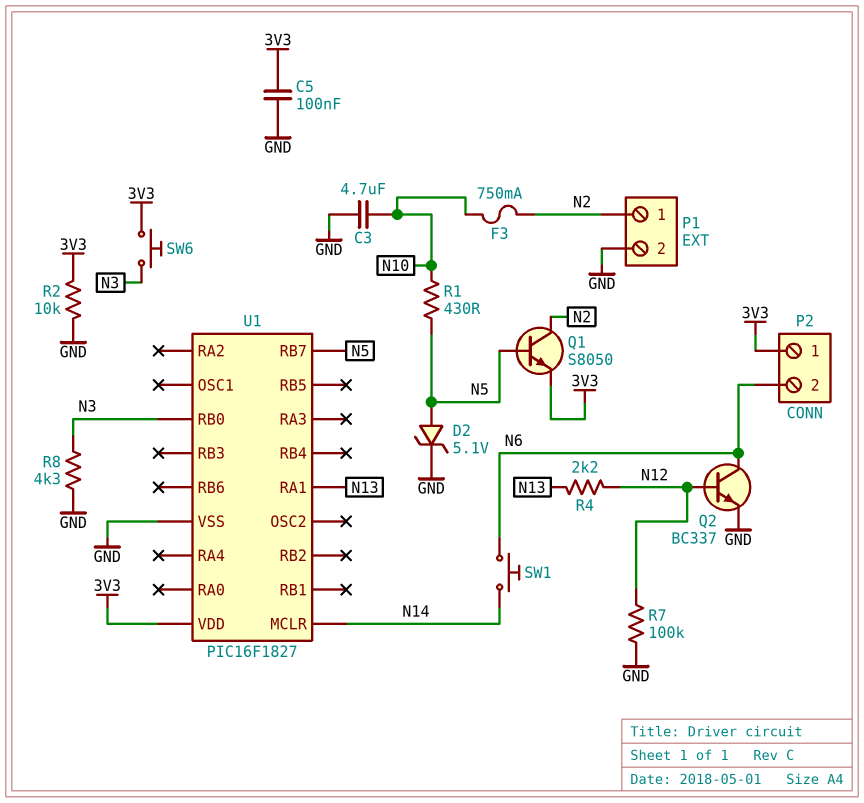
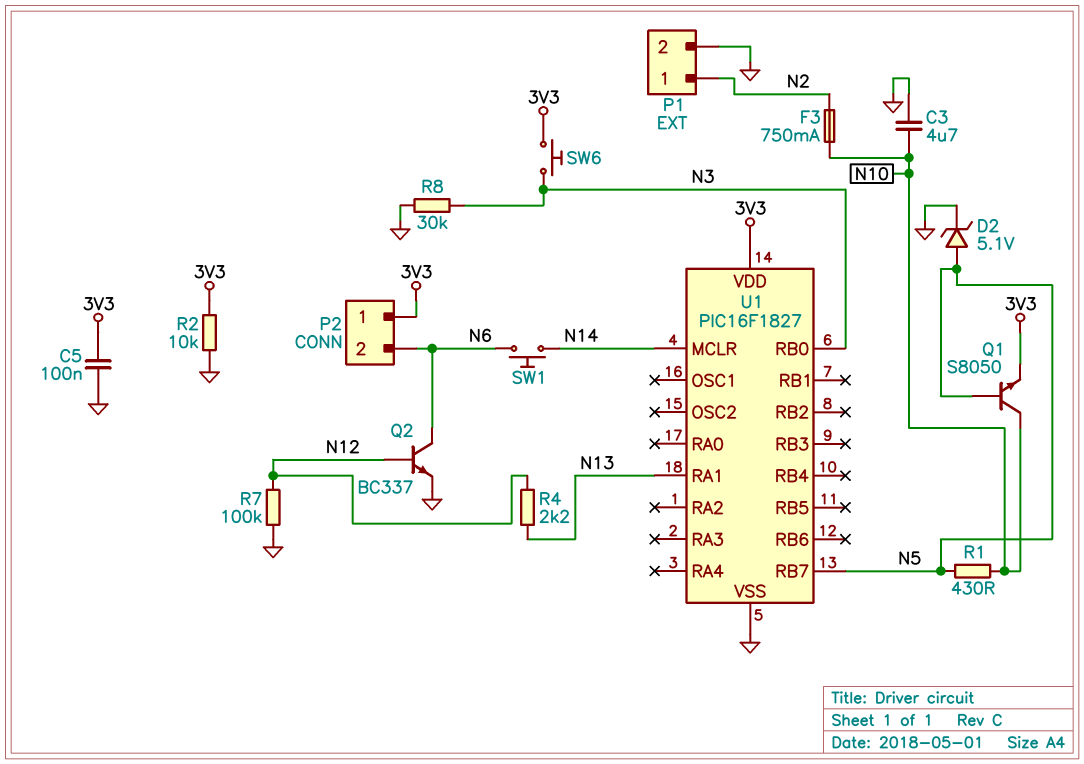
Q1: NPN S8050 (B N5, C N2, E 3V3) -> NPN S8050 (B N5, C N10, E 3V3)
R8: 4.3k (GND, N3) -> 30k (GND, N3)

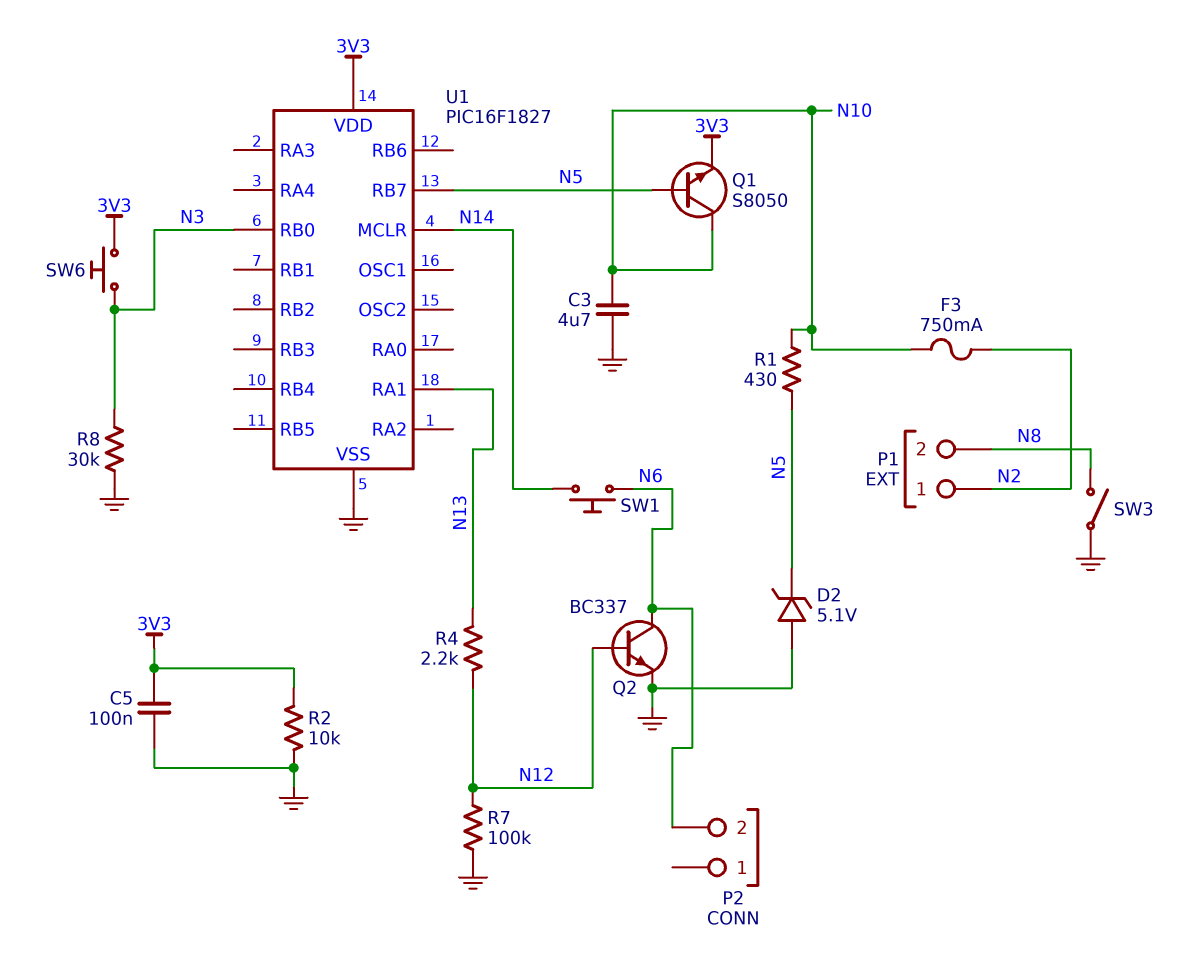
D2: zener 5.1V (A N5, K GND) -> zener 5.1V (A GND, K N5)
P1 pin 2: GND -> N8
P2 pin 1: 3V3 -> none
SW3: none -> switch (GND, N8)

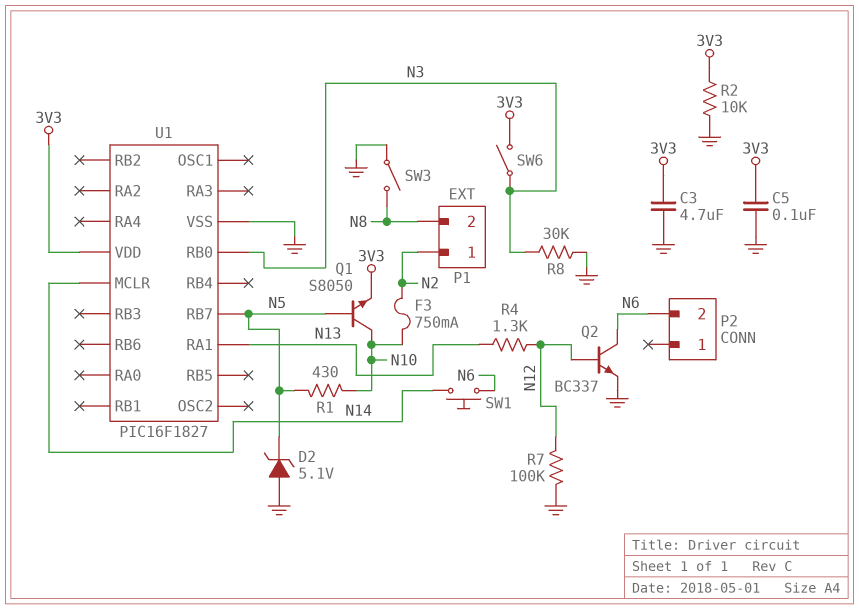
C3: 4.7uF (GND, N10) -> 4.7uF (3V3, GND)
R4: 2.2k (N12, N13) -> 1.3k (N12, N13)
SW6: button (3V3, N3) -> switch (3V3, N3)

